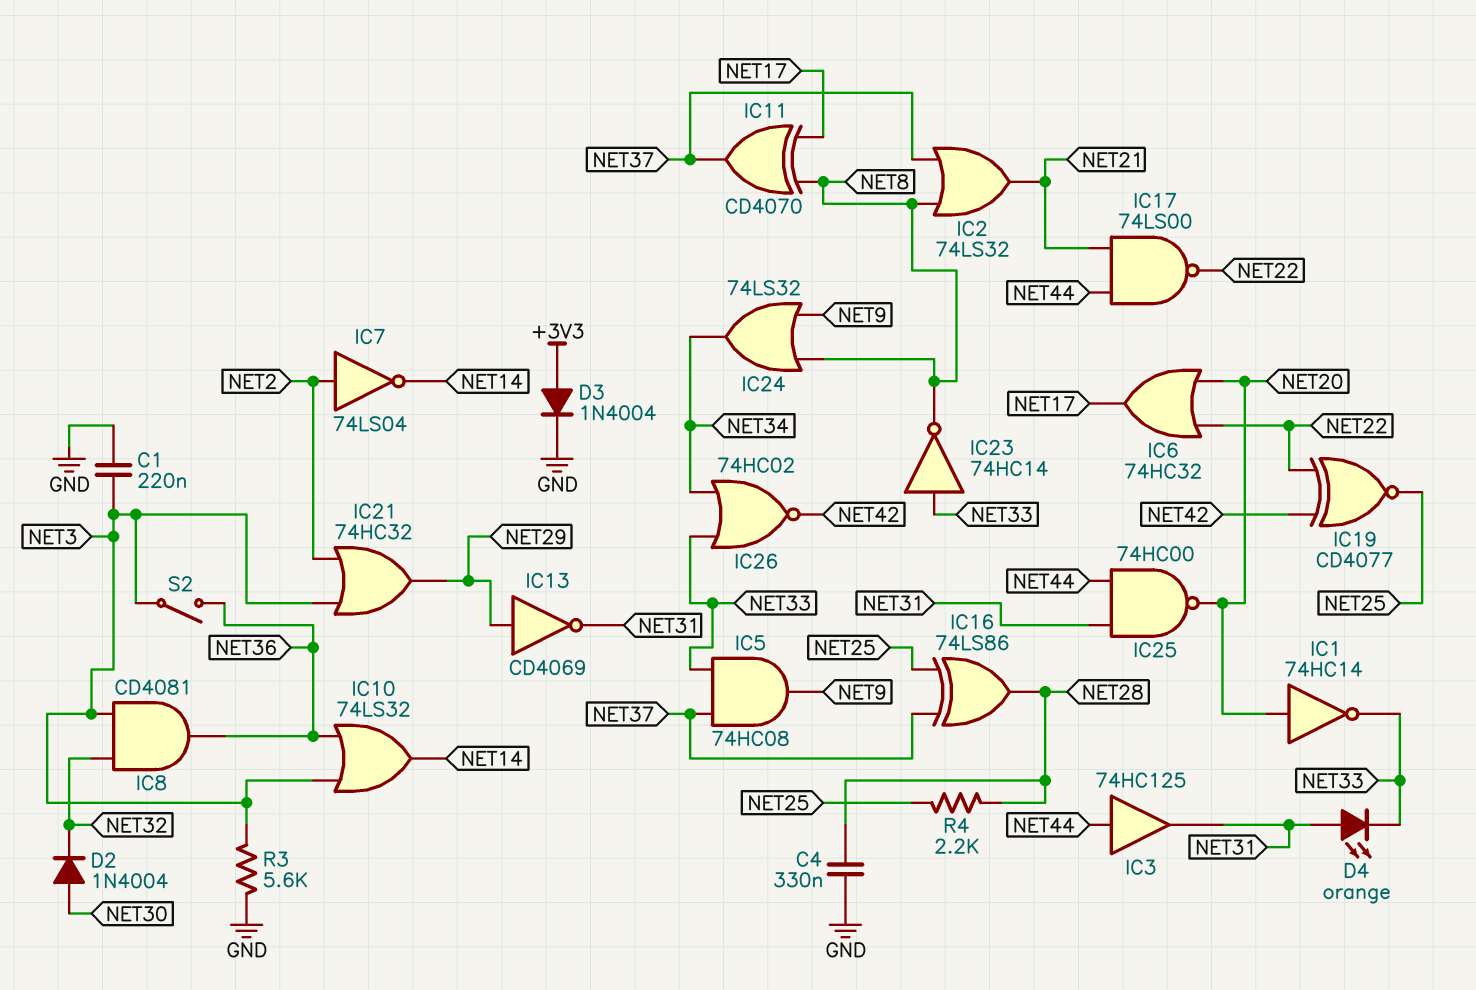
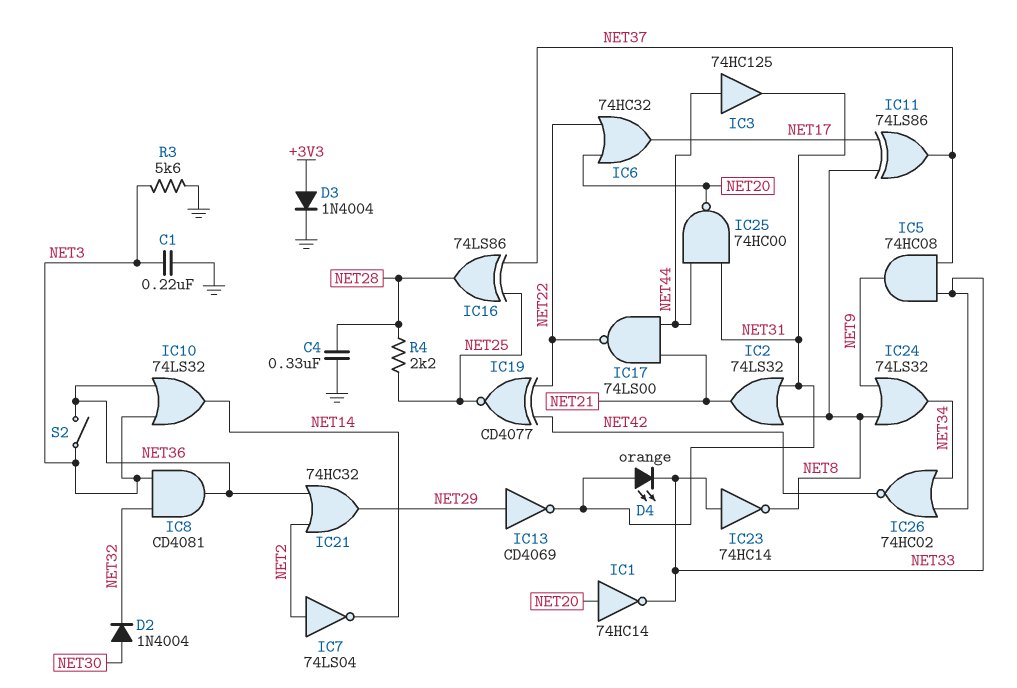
IC2: OR 74LS32 (in NET8, in NET37, out NET21) -> OR 74LS32 (in NET8, in NET31, out NET21)
IC11: XOR CD4070 (in NET8, in NET17, out NET37) -> XOR 74LS86 (in NET8, in NET17, out NET37)
IC21: OR 74HC32 (in NET2, in NET3, out NET29) -> OR 74HC32 (in NET2, in NET36, out NET29)

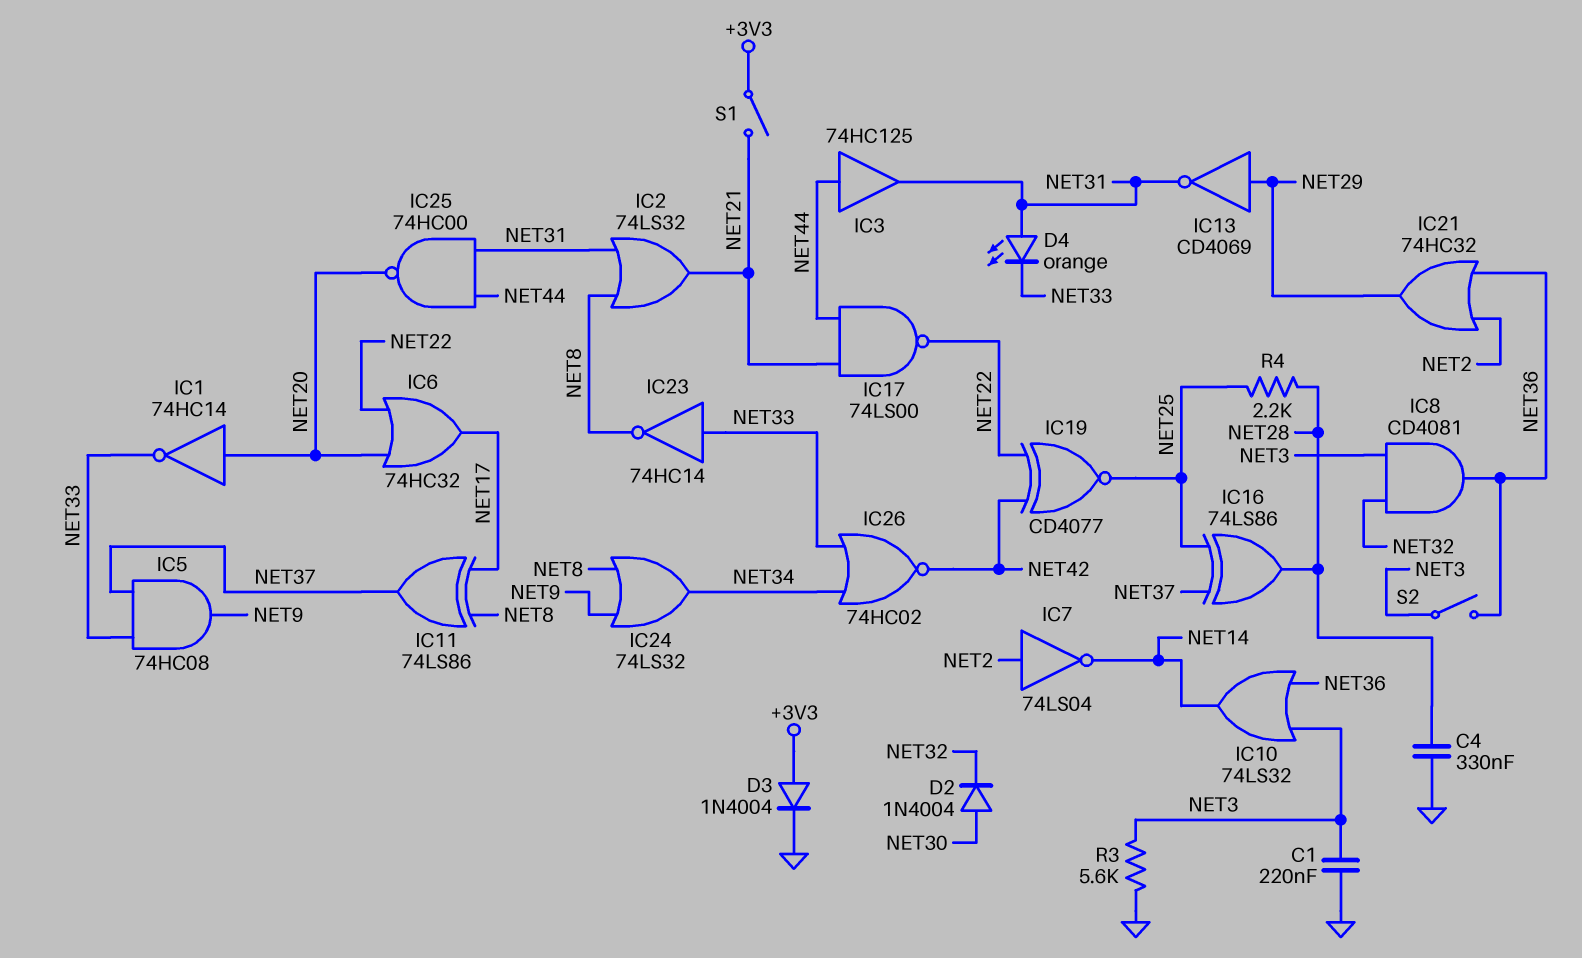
S1: none -> switch (+3V3, NET21)

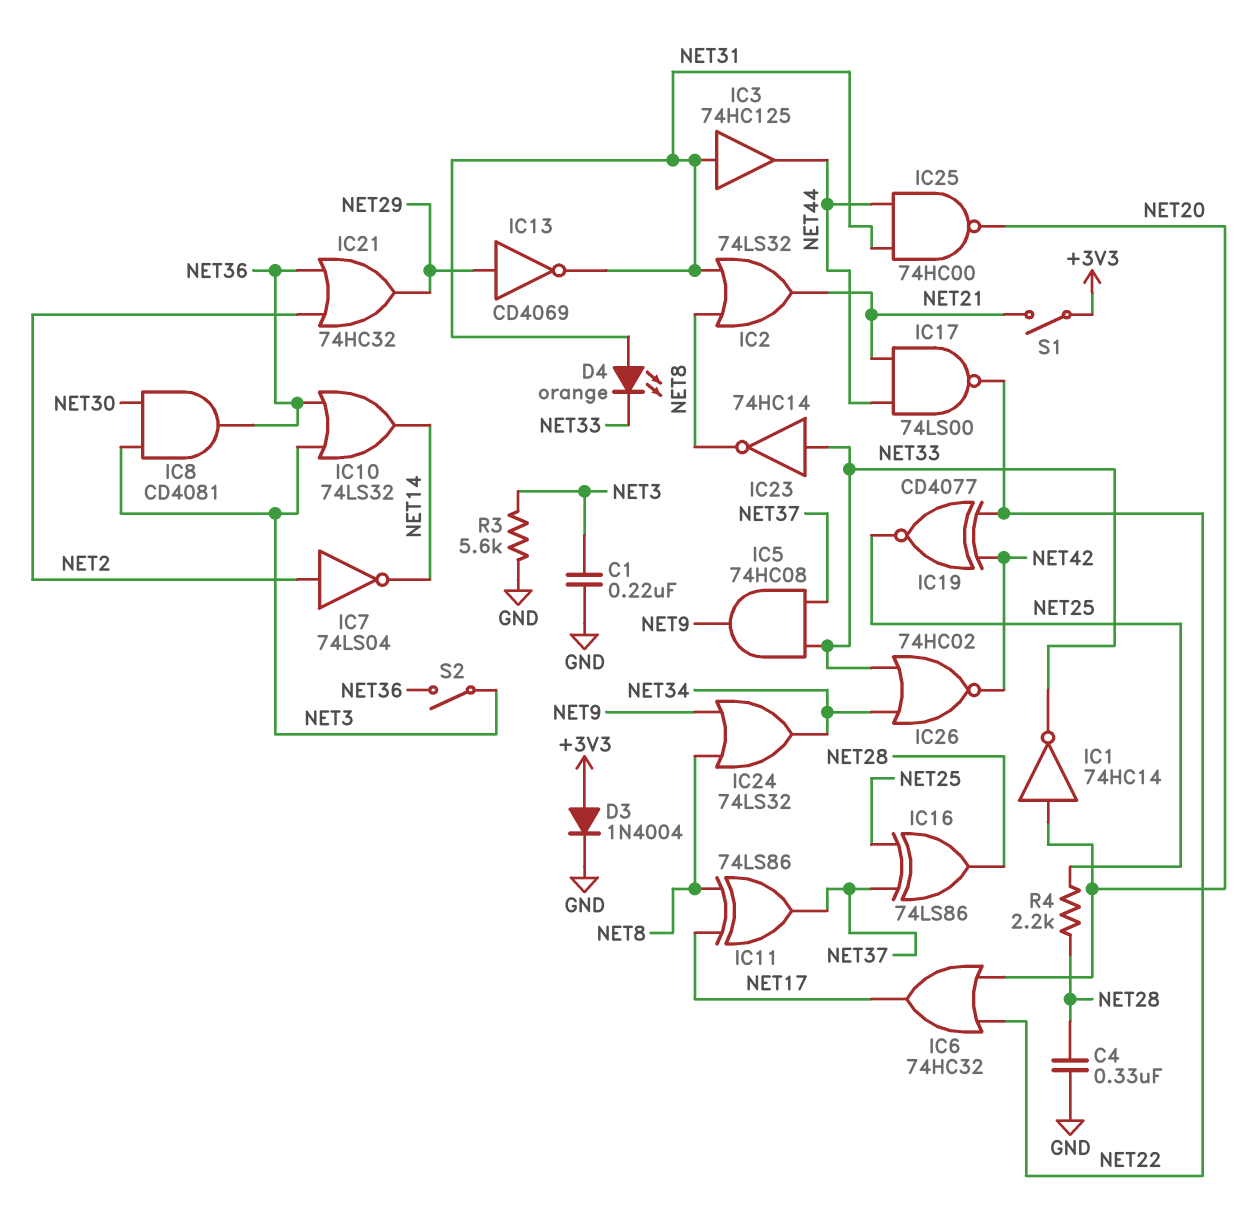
D2: diode 1N4004 (A NET30, K NET32) -> none
IC3: buffer 74HC125 (in NET44, out NET31) -> buffer 74HC125 (in NET31, out NET44)
IC8: AND CD4081 (in NET3, in NET32, out NET36) -> AND CD4081 (in NET3, in NET30, out NET36)

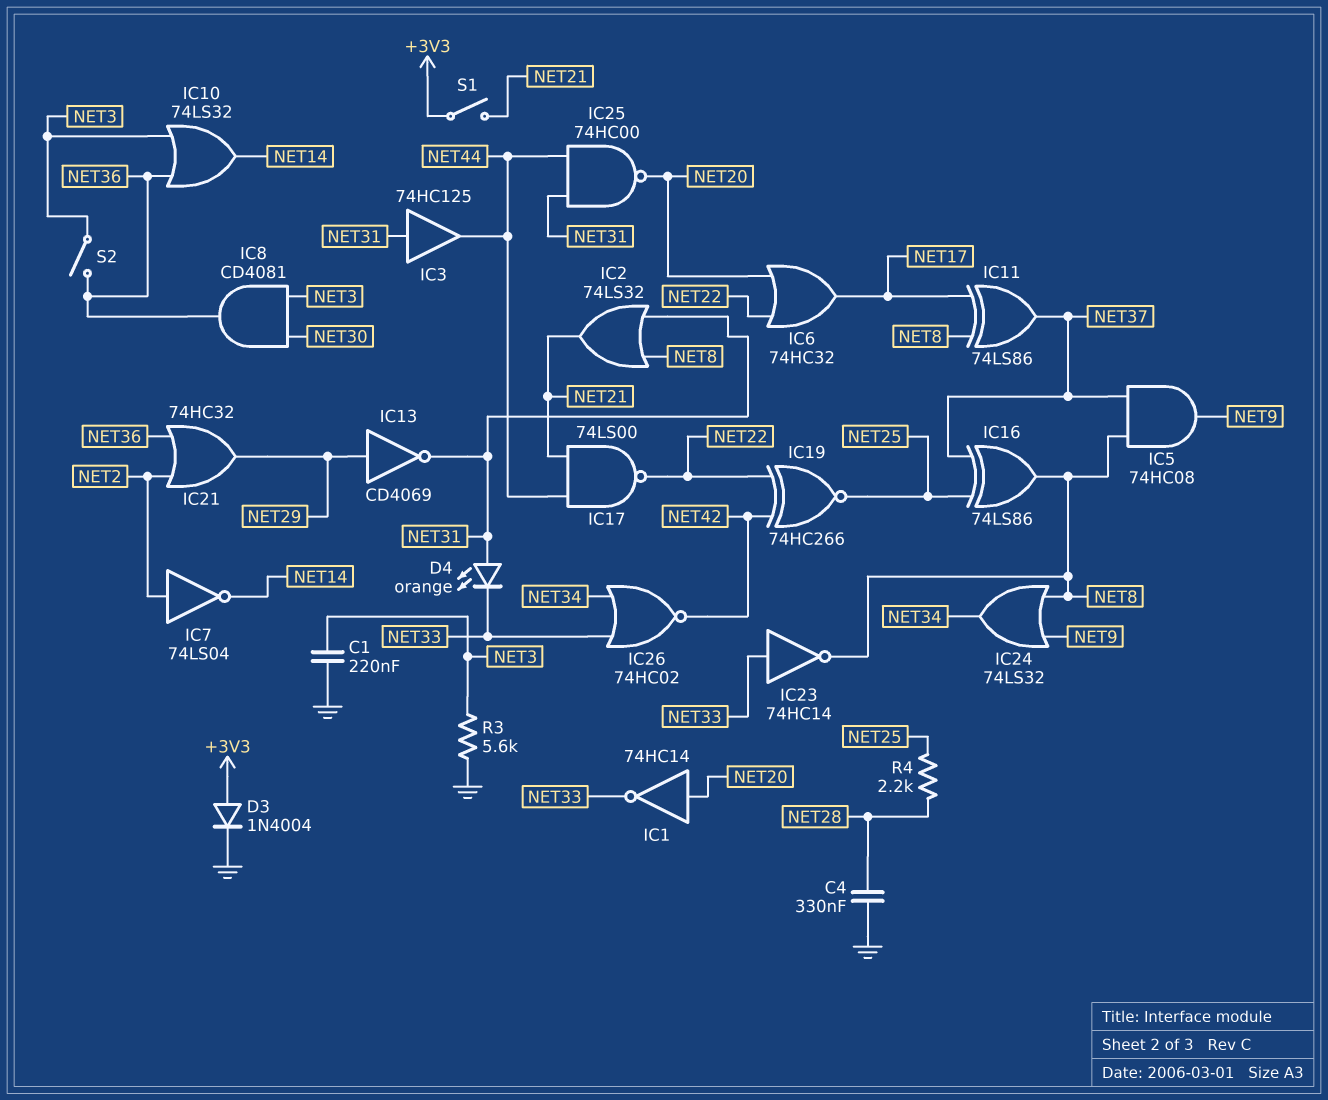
IC5: AND 74HC08 (in NET33, in NET37, out NET9) -> AND 74HC08 (in NET8, in NET37, out NET9)
IC16: XOR 74LS86 (in NET25, in NET37, out NET28) -> XOR 74LS86 (in NET25, in NET37, out NET8)
IC19: XNOR CD4077 (in NET22, in NET42, out NET25) -> XNOR 74HC266 (in NET22, in NET42, out NET25)

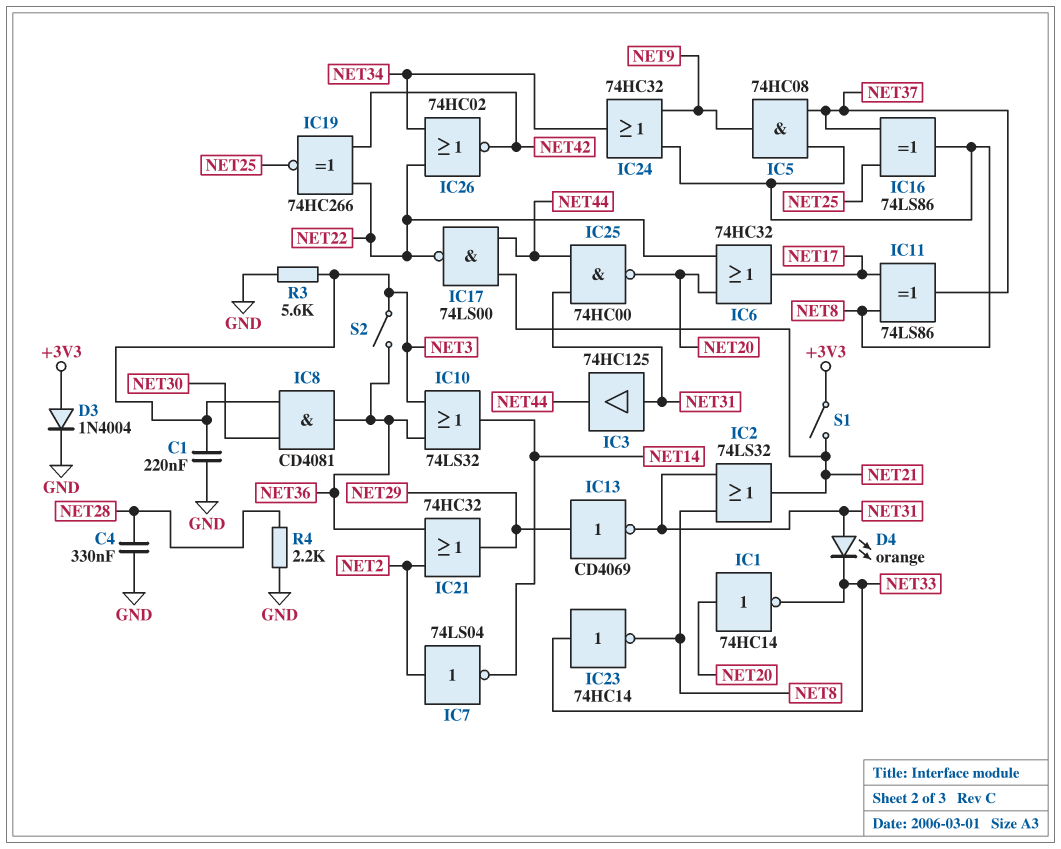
IC24: OR 74LS32 (in NET8, in NET9, out NET34) -> OR 74HC32 (in NET8, in NET9, out NET34)
IC26: NOR 74HC02 (in NET33, in NET34, out NET42) -> NOR 74HC02 (in NET22, in NET34, out NET42)
R4: 2.2k (NET25, NET28) -> 2.2k (GND, NET28)

